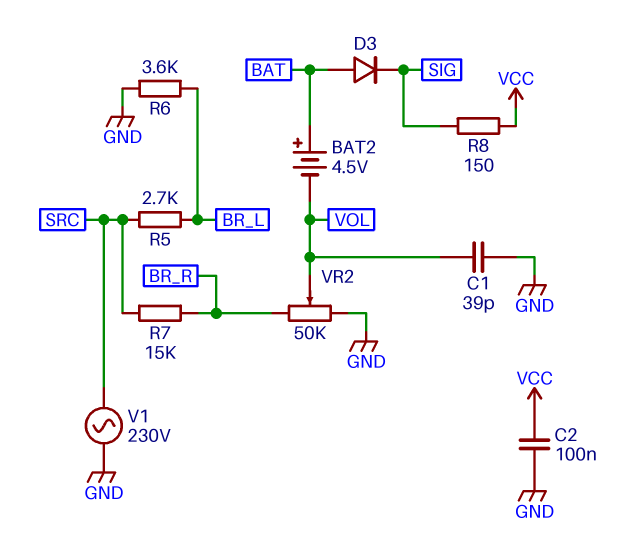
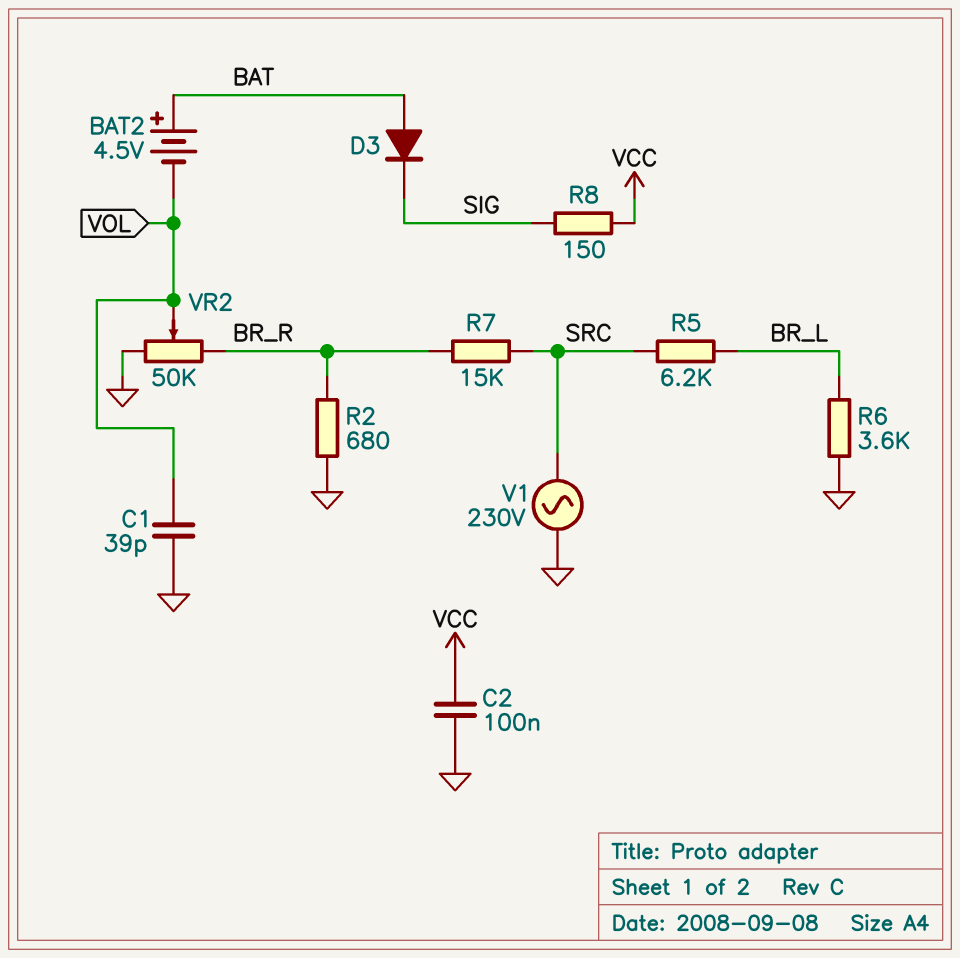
R2: none -> 680 (BR_R, GND)
R5: 2.7k (BR_L, SRC) -> 6.2k (BR_L, SRC)

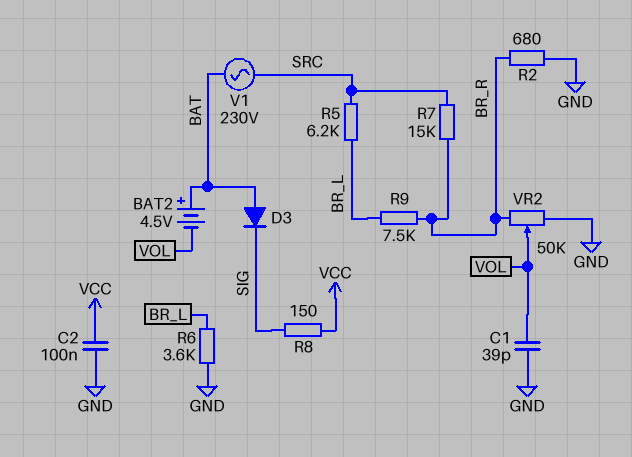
R9: none -> 7.5k (BR_L, BR_R)
V1: AC 230V (GND, SRC) -> AC 230V (BAT, SRC)

